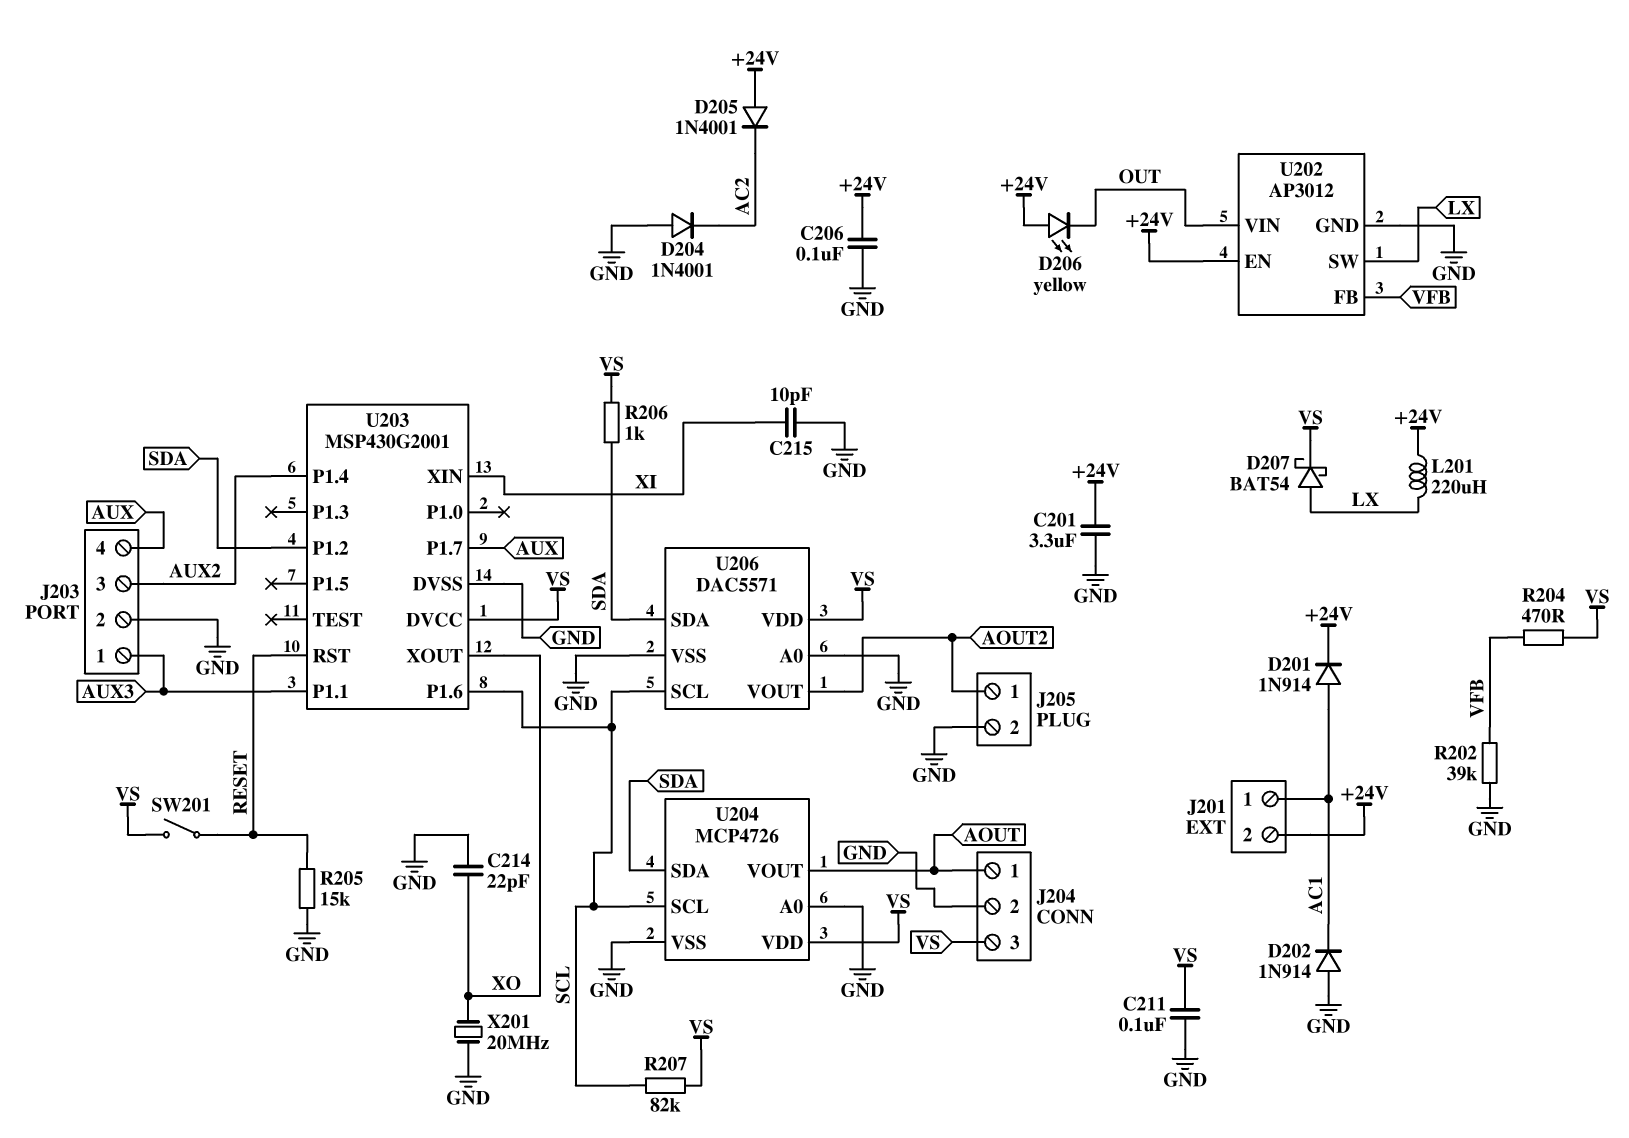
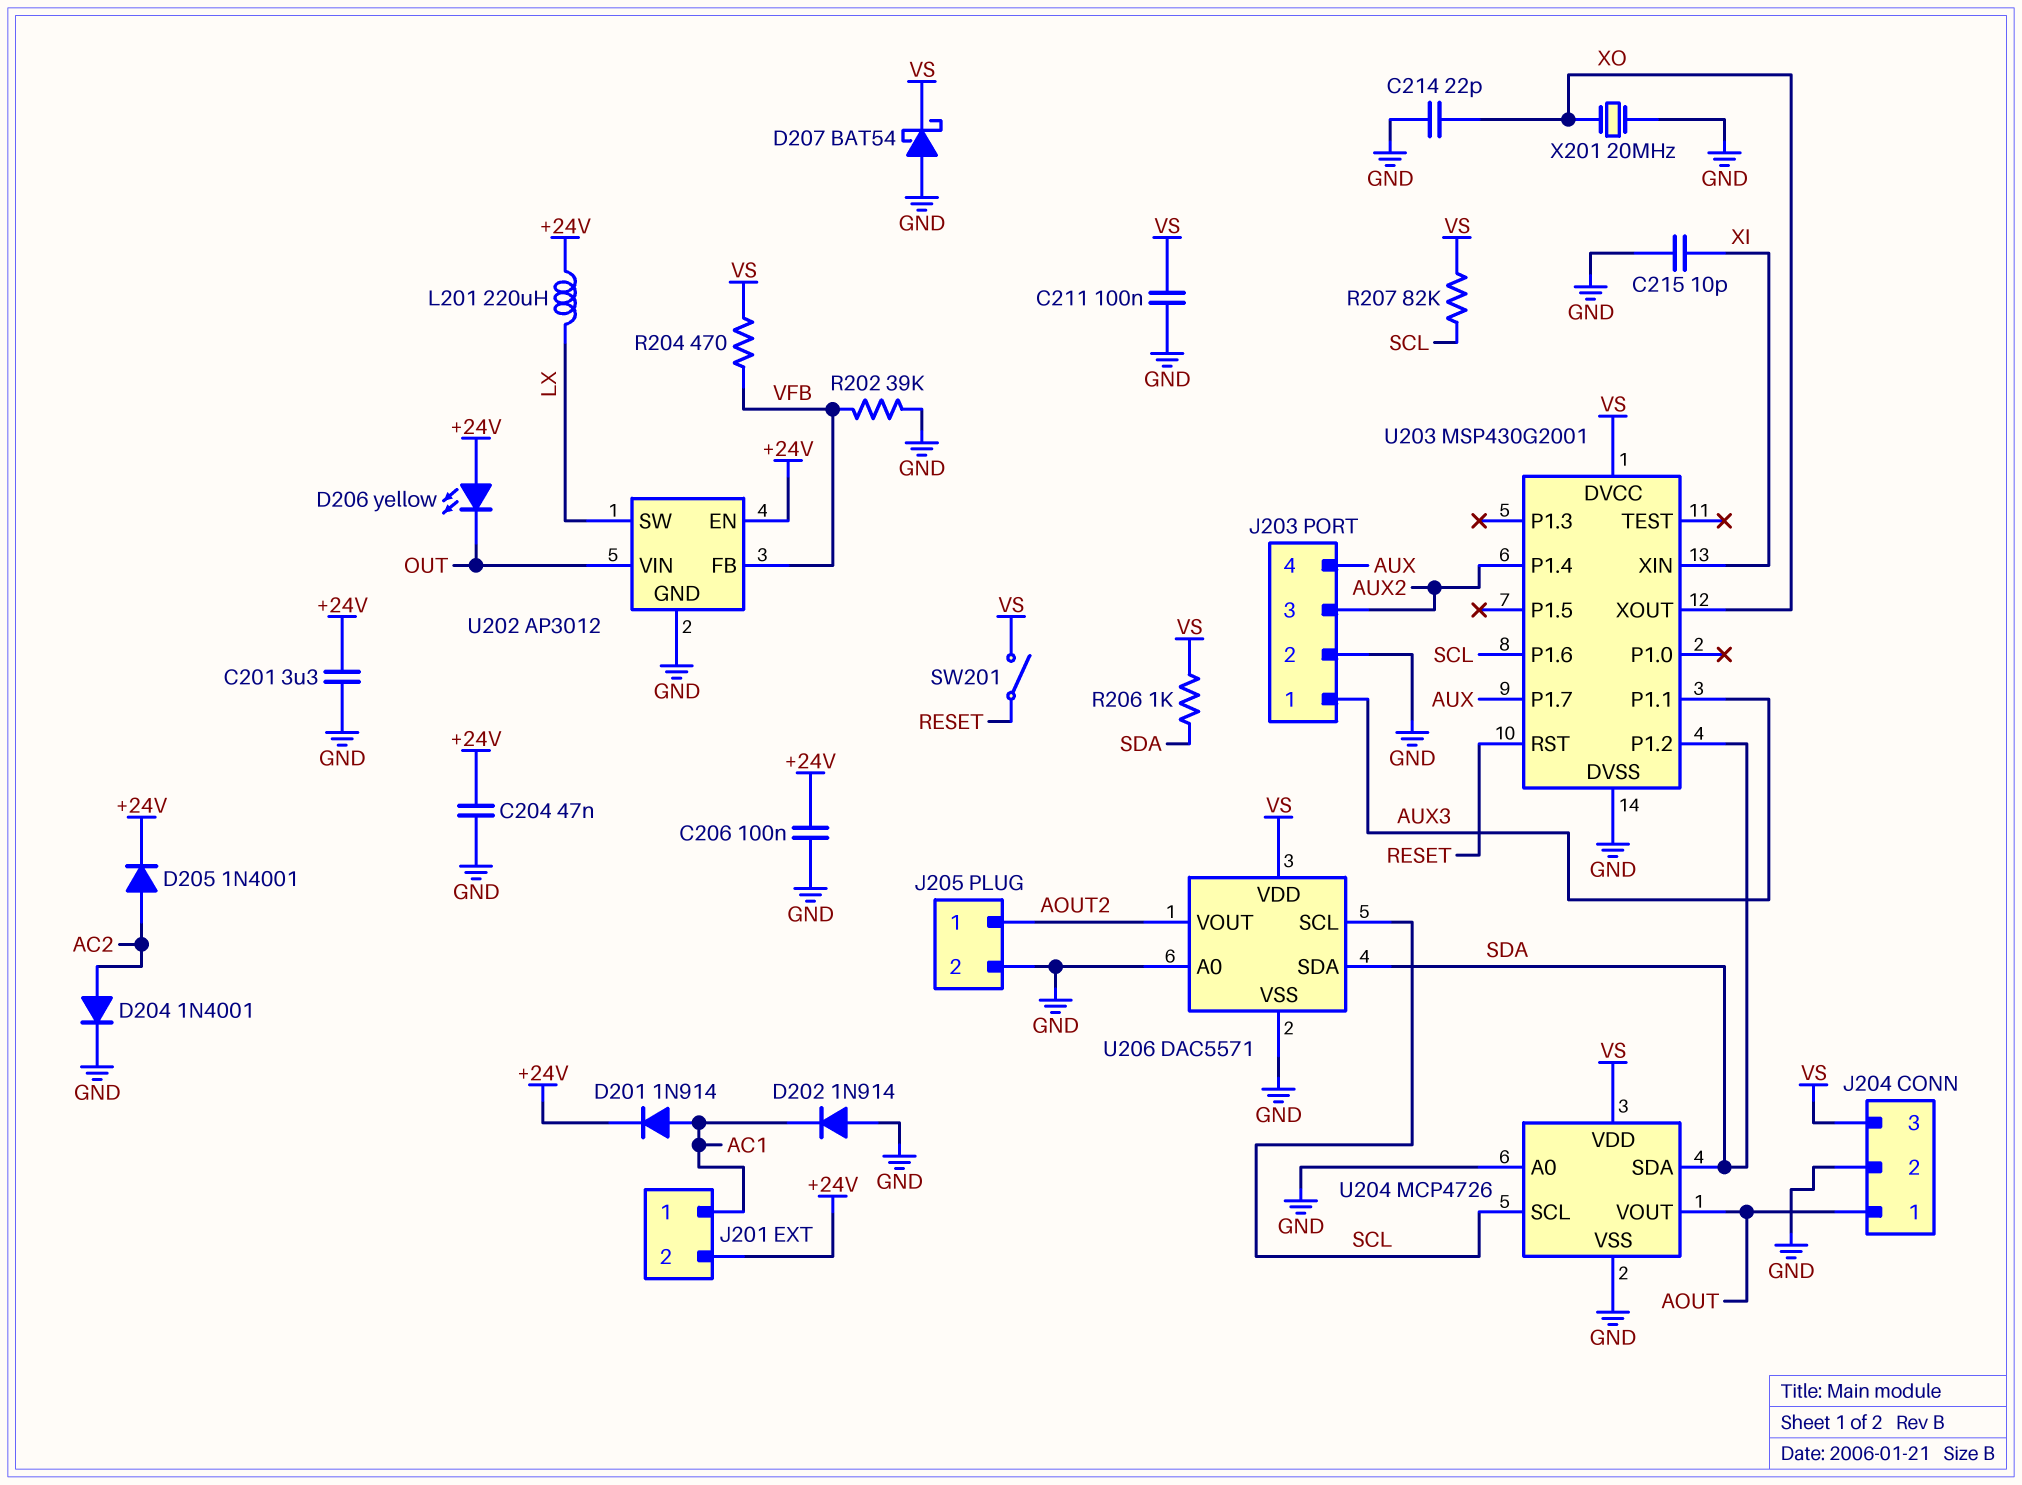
C204: none -> 47nF (+24V, GND)
D204: diode 1N4001 (A GND, K AC2) -> diode 1N4001 (A AC2, K GND)
D205: diode 1N4001 (A +24V, K AC2) -> diode 1N4001 (A AC2, K +24V)
D207: schottky BAT54 (A LX, K VS) -> schottky BAT54 (A GND, K VS)
R205: 15k (GND, RESET) -> none

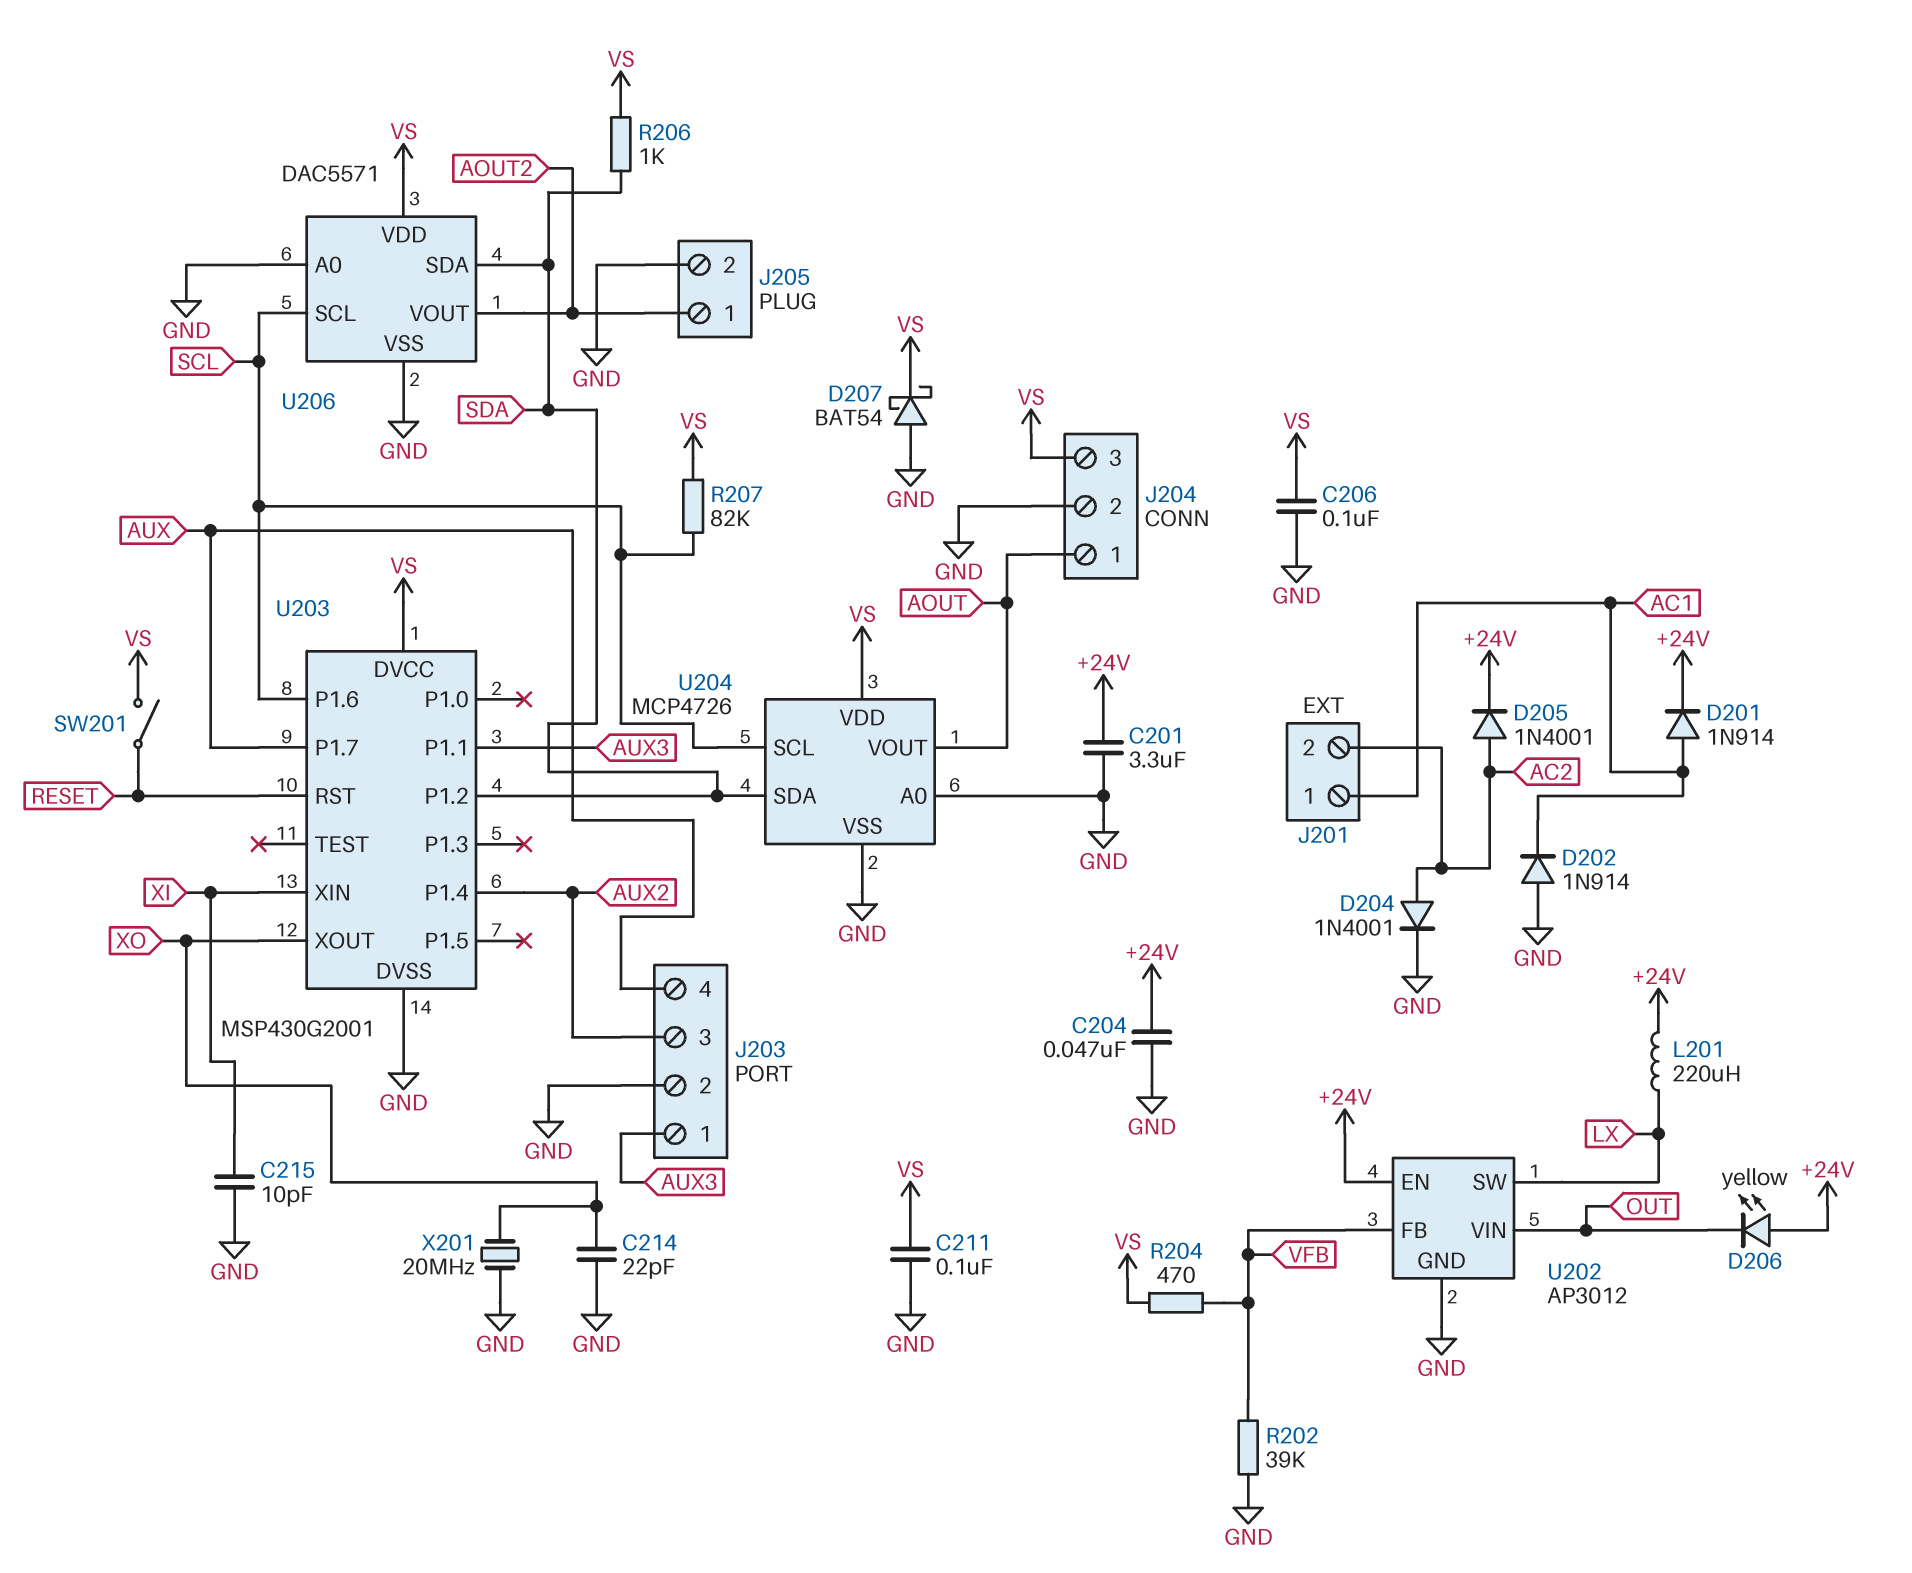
C206: 100nF (+24V, GND) -> 100nF (GND, VS)
J201 pin 2: +24V -> AC2

